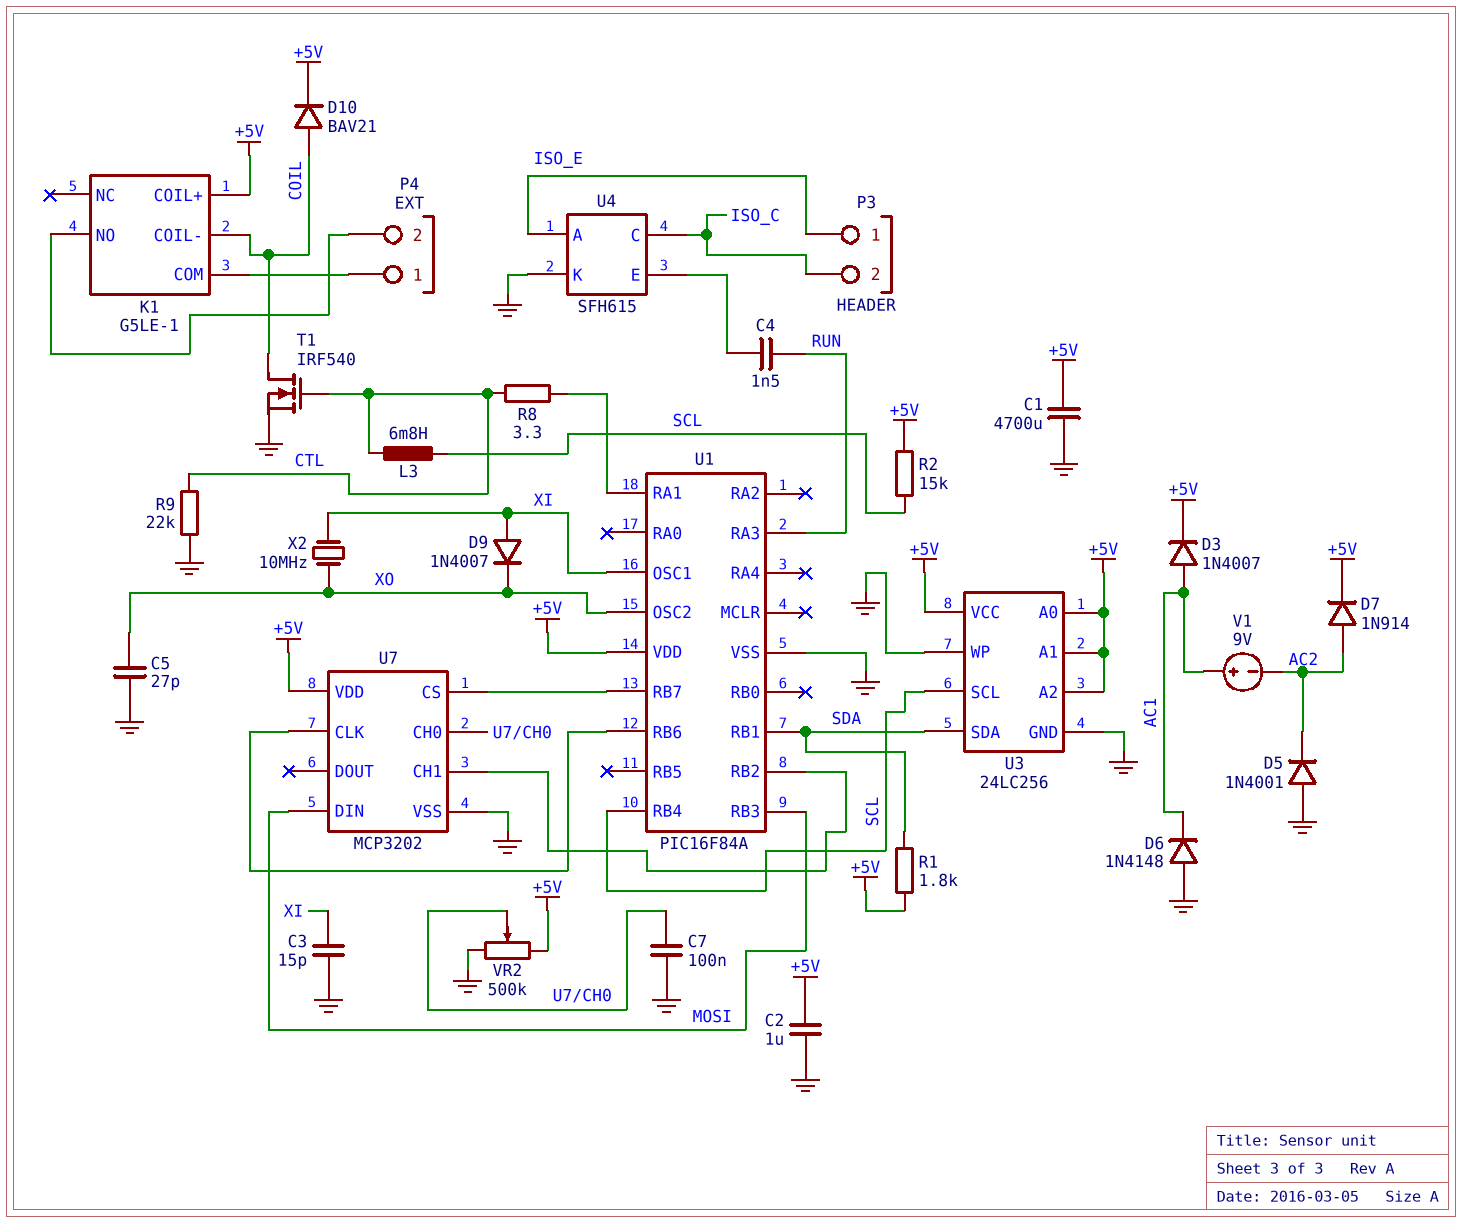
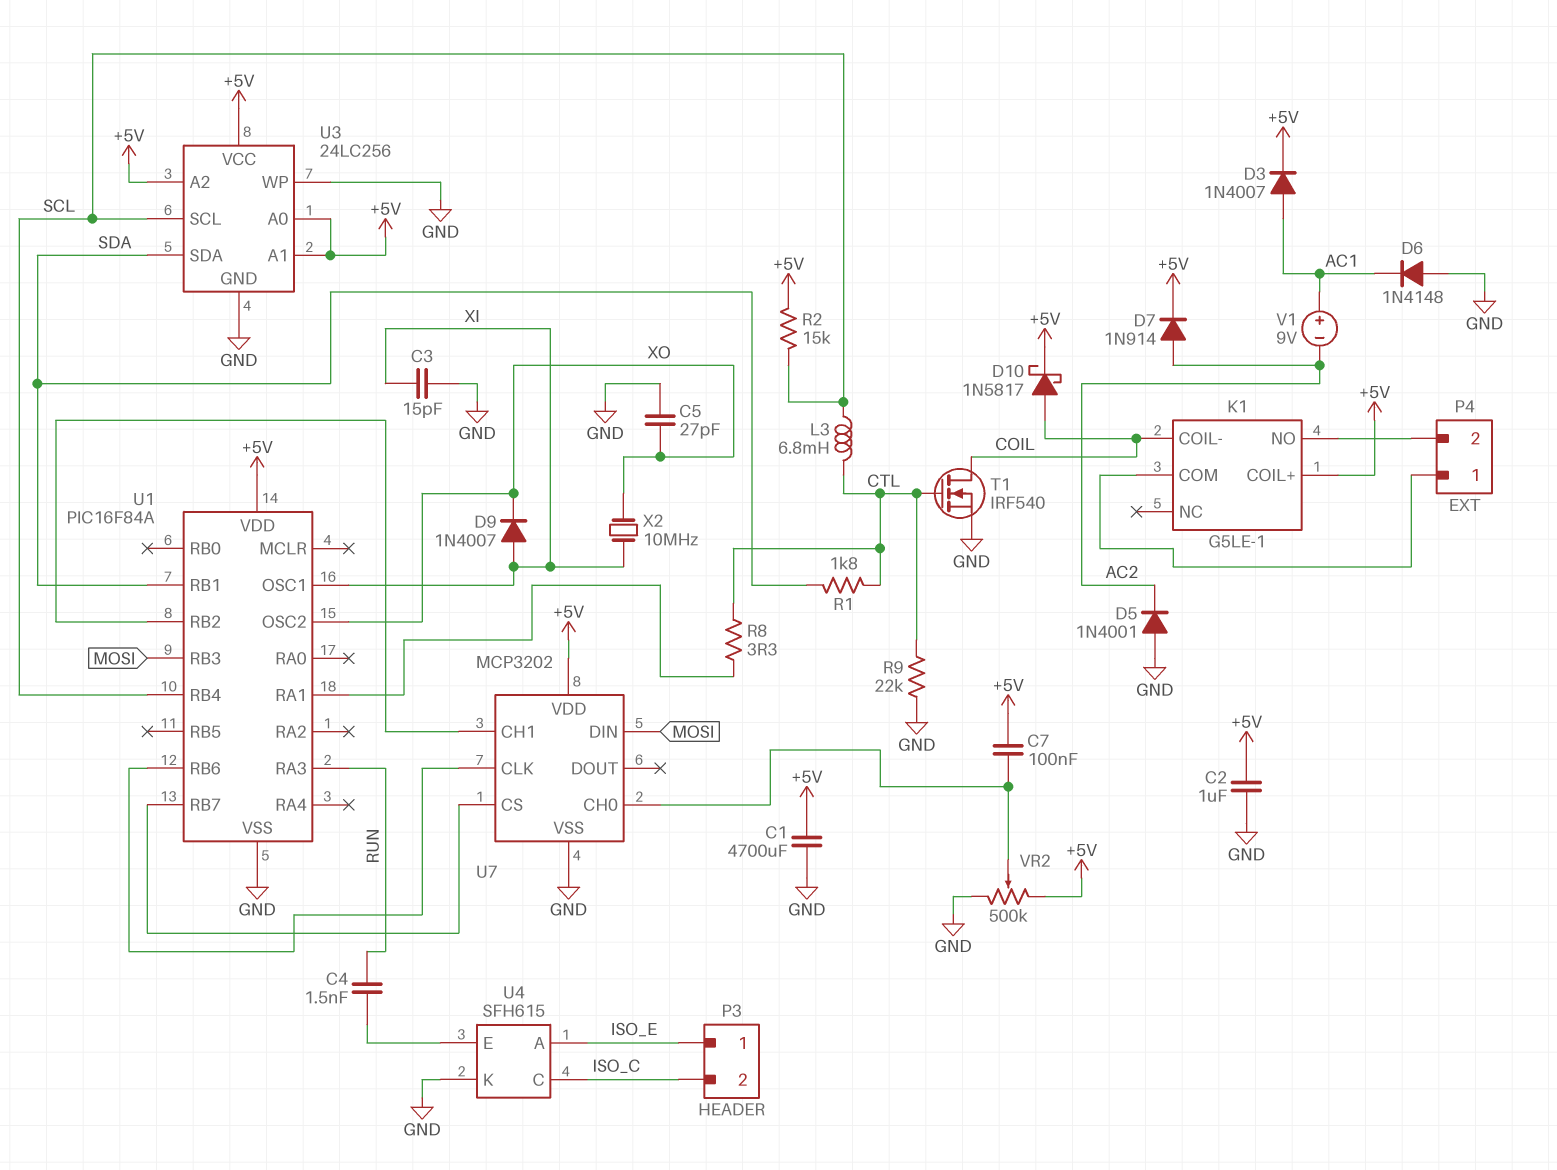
C7: 100nF (GND, U7/CH0) -> 100nF (+5V, U7/CH0)
D10: diode BAV21 (A COIL, K +5V) -> schottky 1N5817 (A COIL, K +5V)
R1: 1.8k (+5V, SDA) -> 1.8k (CTL, SDA)

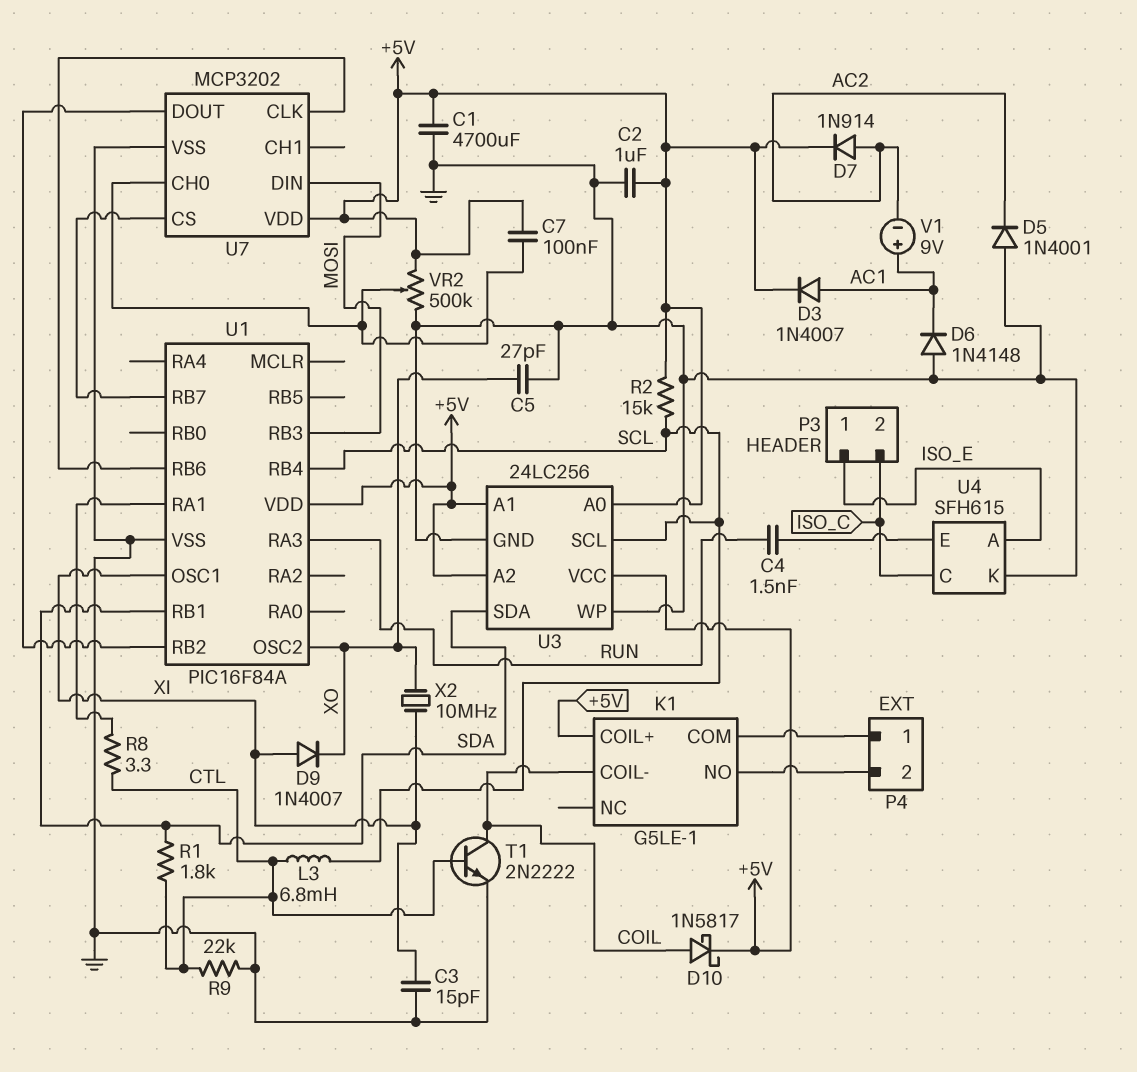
T1: NMOS IRF540 (G CTL, D COIL, S GND) -> NPN 2N2222 (B CTL, C COIL, E GND)
U7 pin CH1: U1/RB2 -> none
U7 pin DOUT: none -> U1/RB2

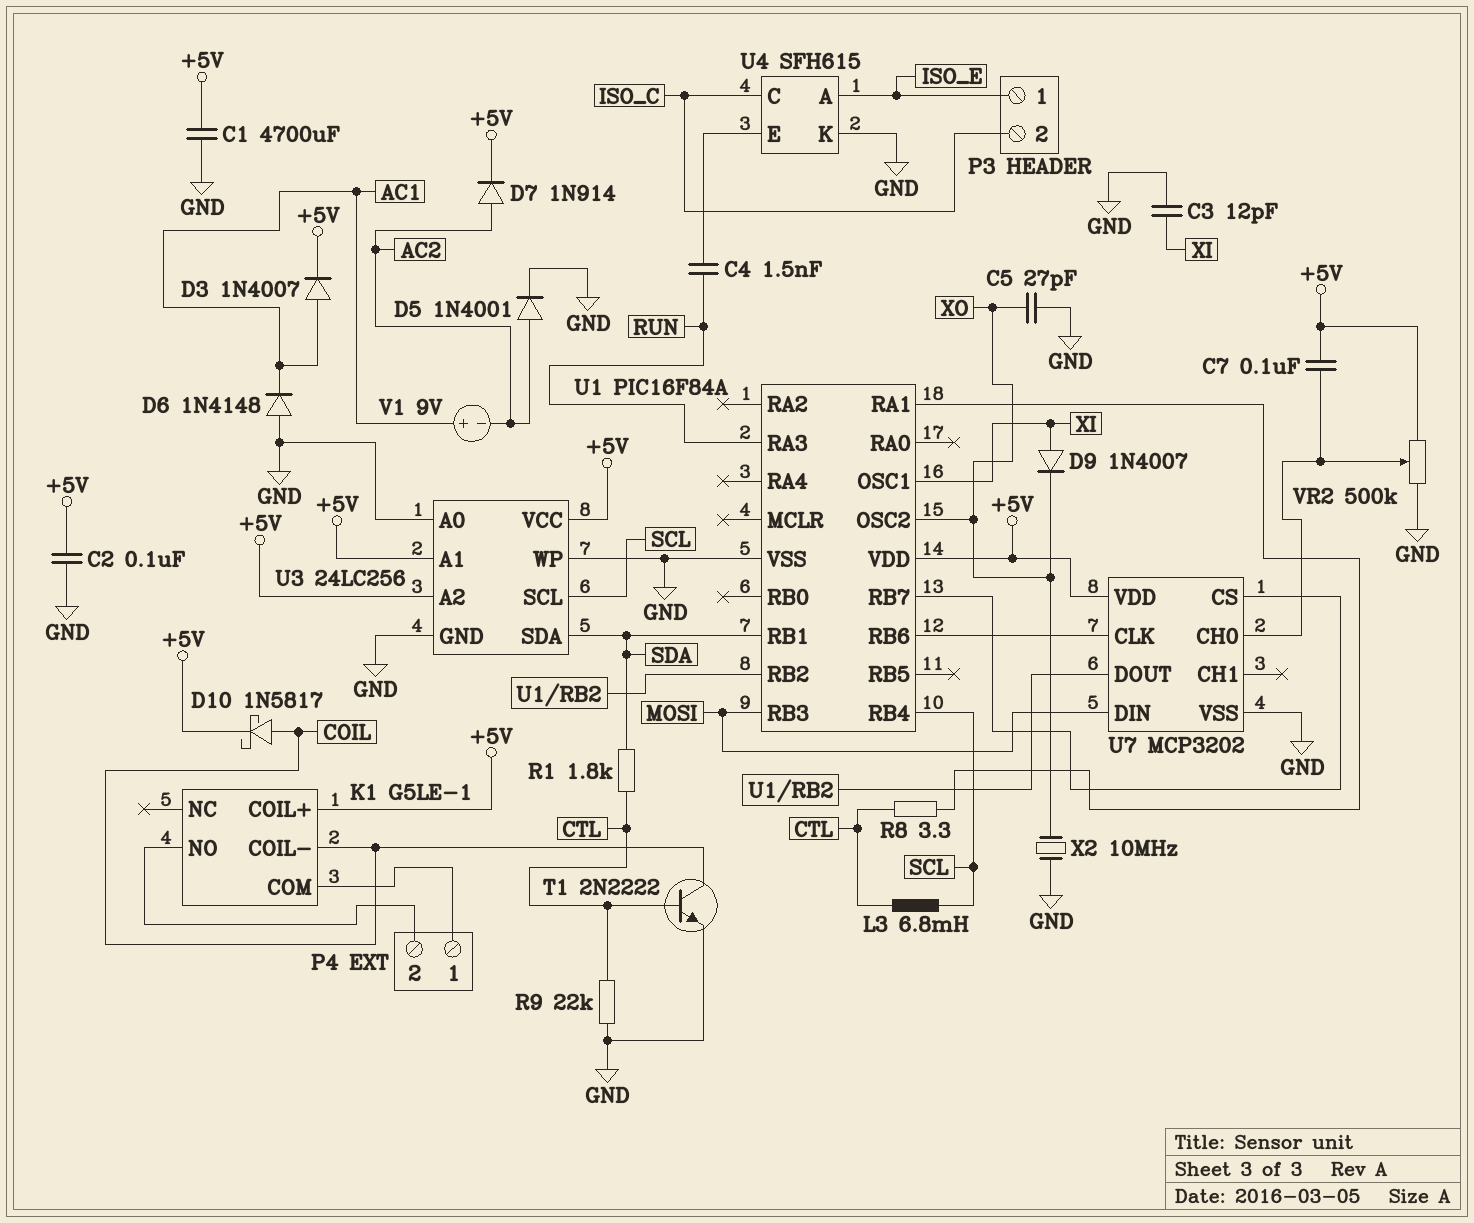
C2: 1uF (+5V, GND) -> 100nF (+5V, GND)
C3: 15pF (GND, XI) -> 12pF (GND, XI)
D5: diode 1N4001 (A GND, K AC2) -> diode 1N4001 (A AC2, K GND)
R2: 15k (+5V, SCL) -> none
U3 pin A0: +5V -> GND
X2: 10MHz (XI, XO) -> 10MHz (GND, XO)

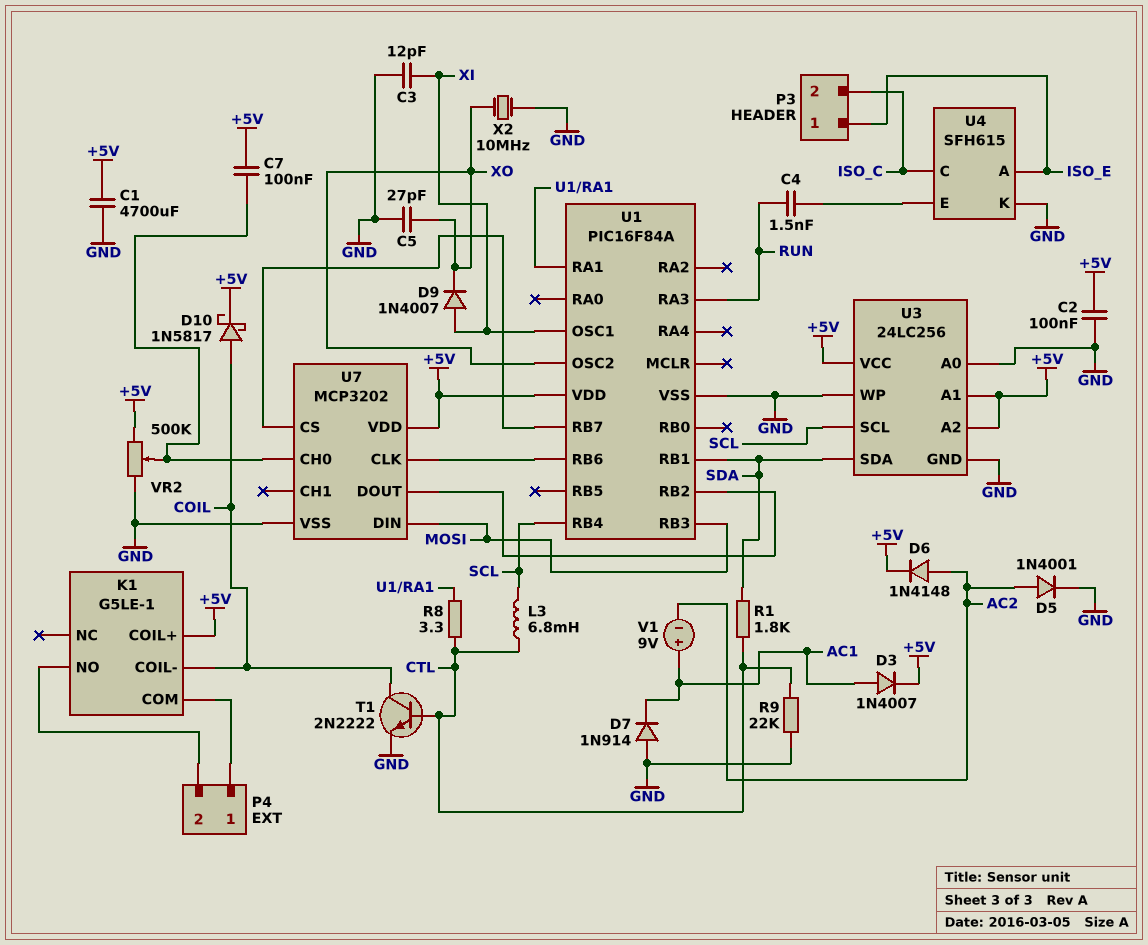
D6: diode 1N4148 (A GND, K AC1) -> diode 1N4148 (A AC2, K +5V)
D7: diode 1N914 (A AC2, K +5V) -> diode 1N914 (A GND, K AC1)

